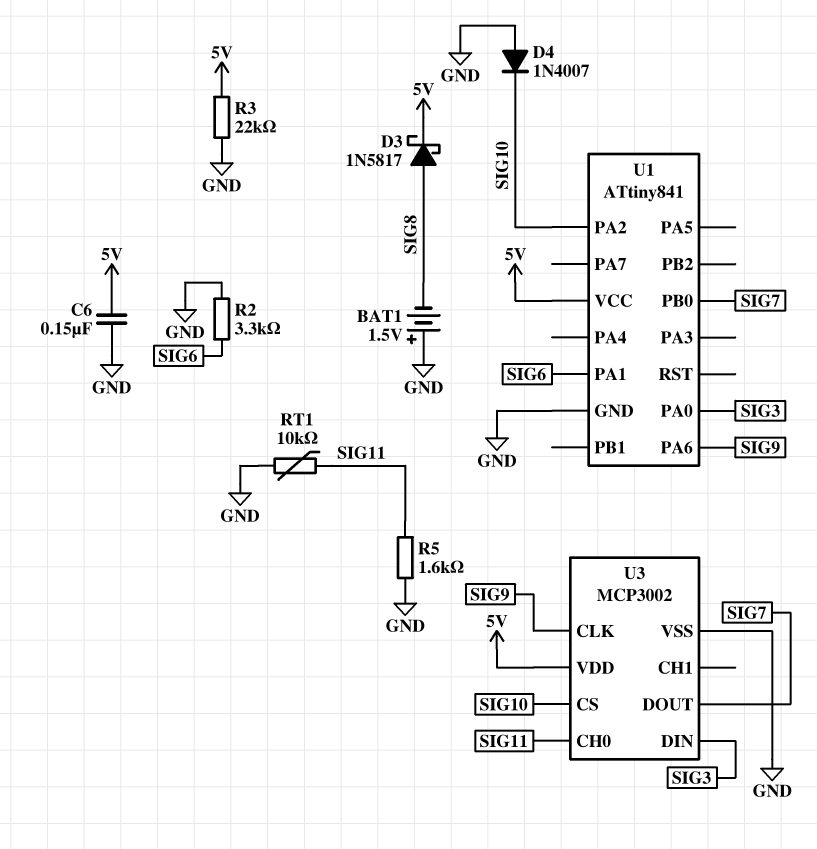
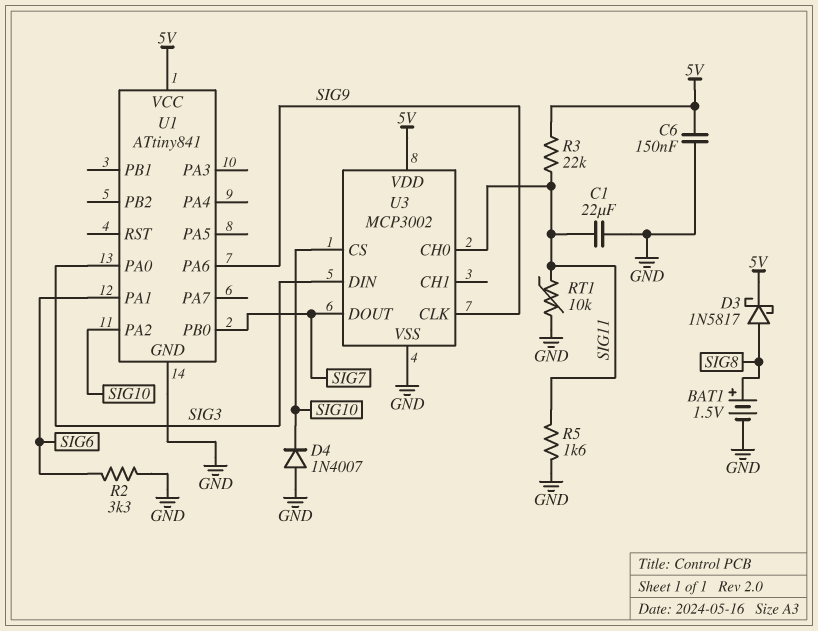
BAT1: 1.5V (plus GND, minus SIG8) -> 1.5V (plus SIG8, minus GND)
C1: none -> 22uF (GND, SIG11)
R3: 22k (5V, GND) -> 22k (5V, SIG11)

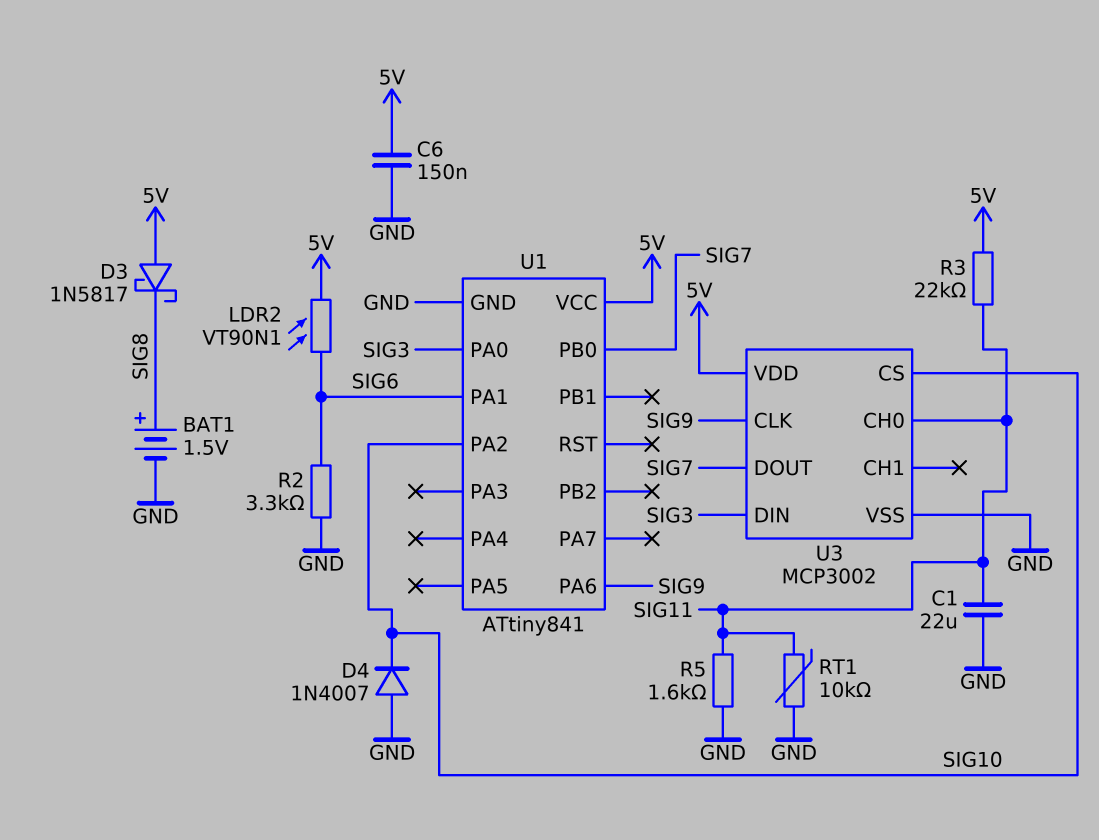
D3: schottky 1N5817 (A SIG8, K 5V) -> schottky 1N5817 (A 5V, K SIG8)
LDR2: none -> VT90N1 (5V, SIG6)

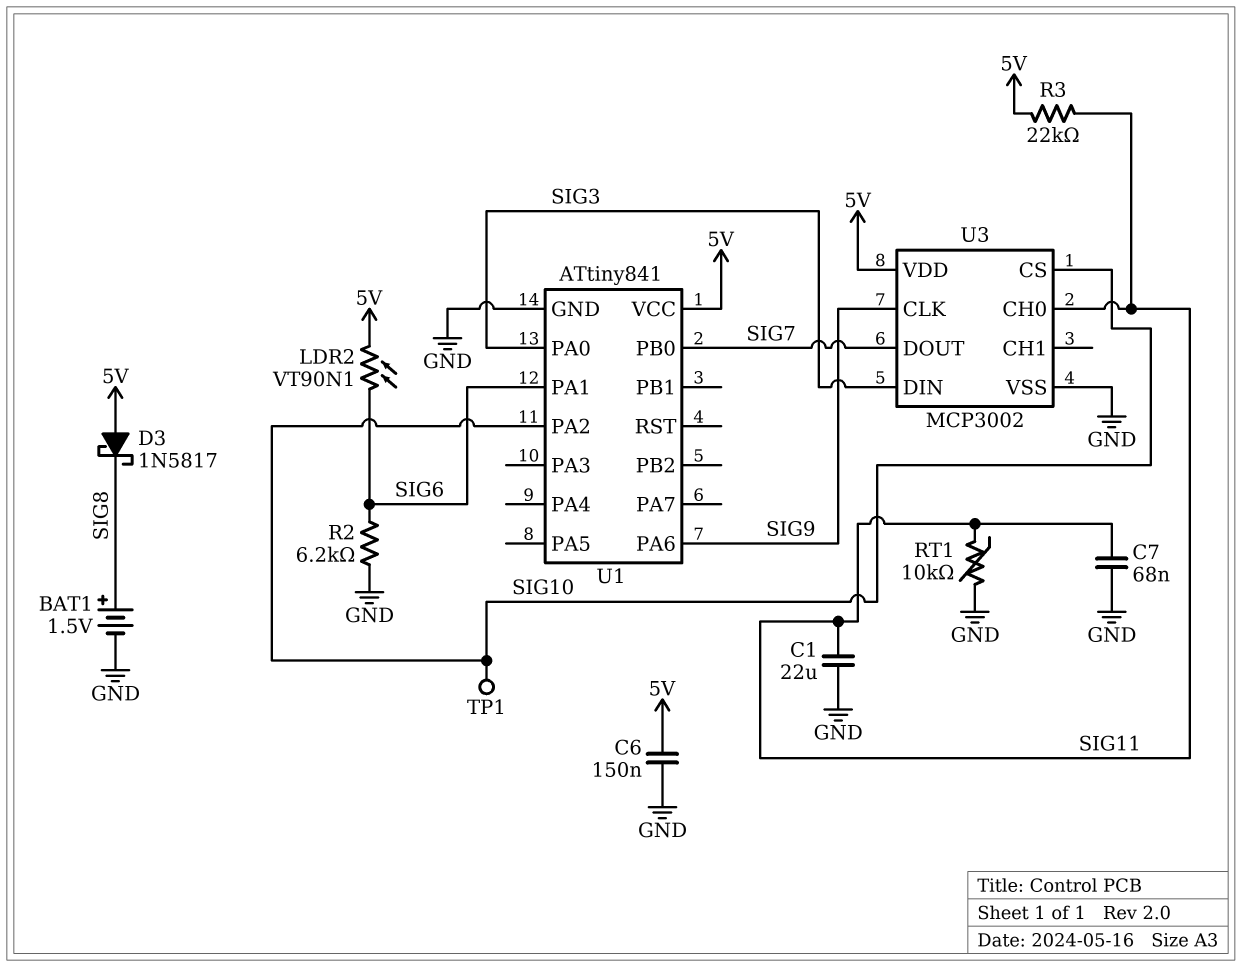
C7: none -> 68nF (GND, SIG11)
D4: diode 1N4007 (A GND, K SIG10) -> none
R2: 3.3k (GND, SIG6) -> 6.2k (GND, SIG6)
R5: 1.6k (GND, SIG11) -> none
TP1: none -> test point (SIG10)

